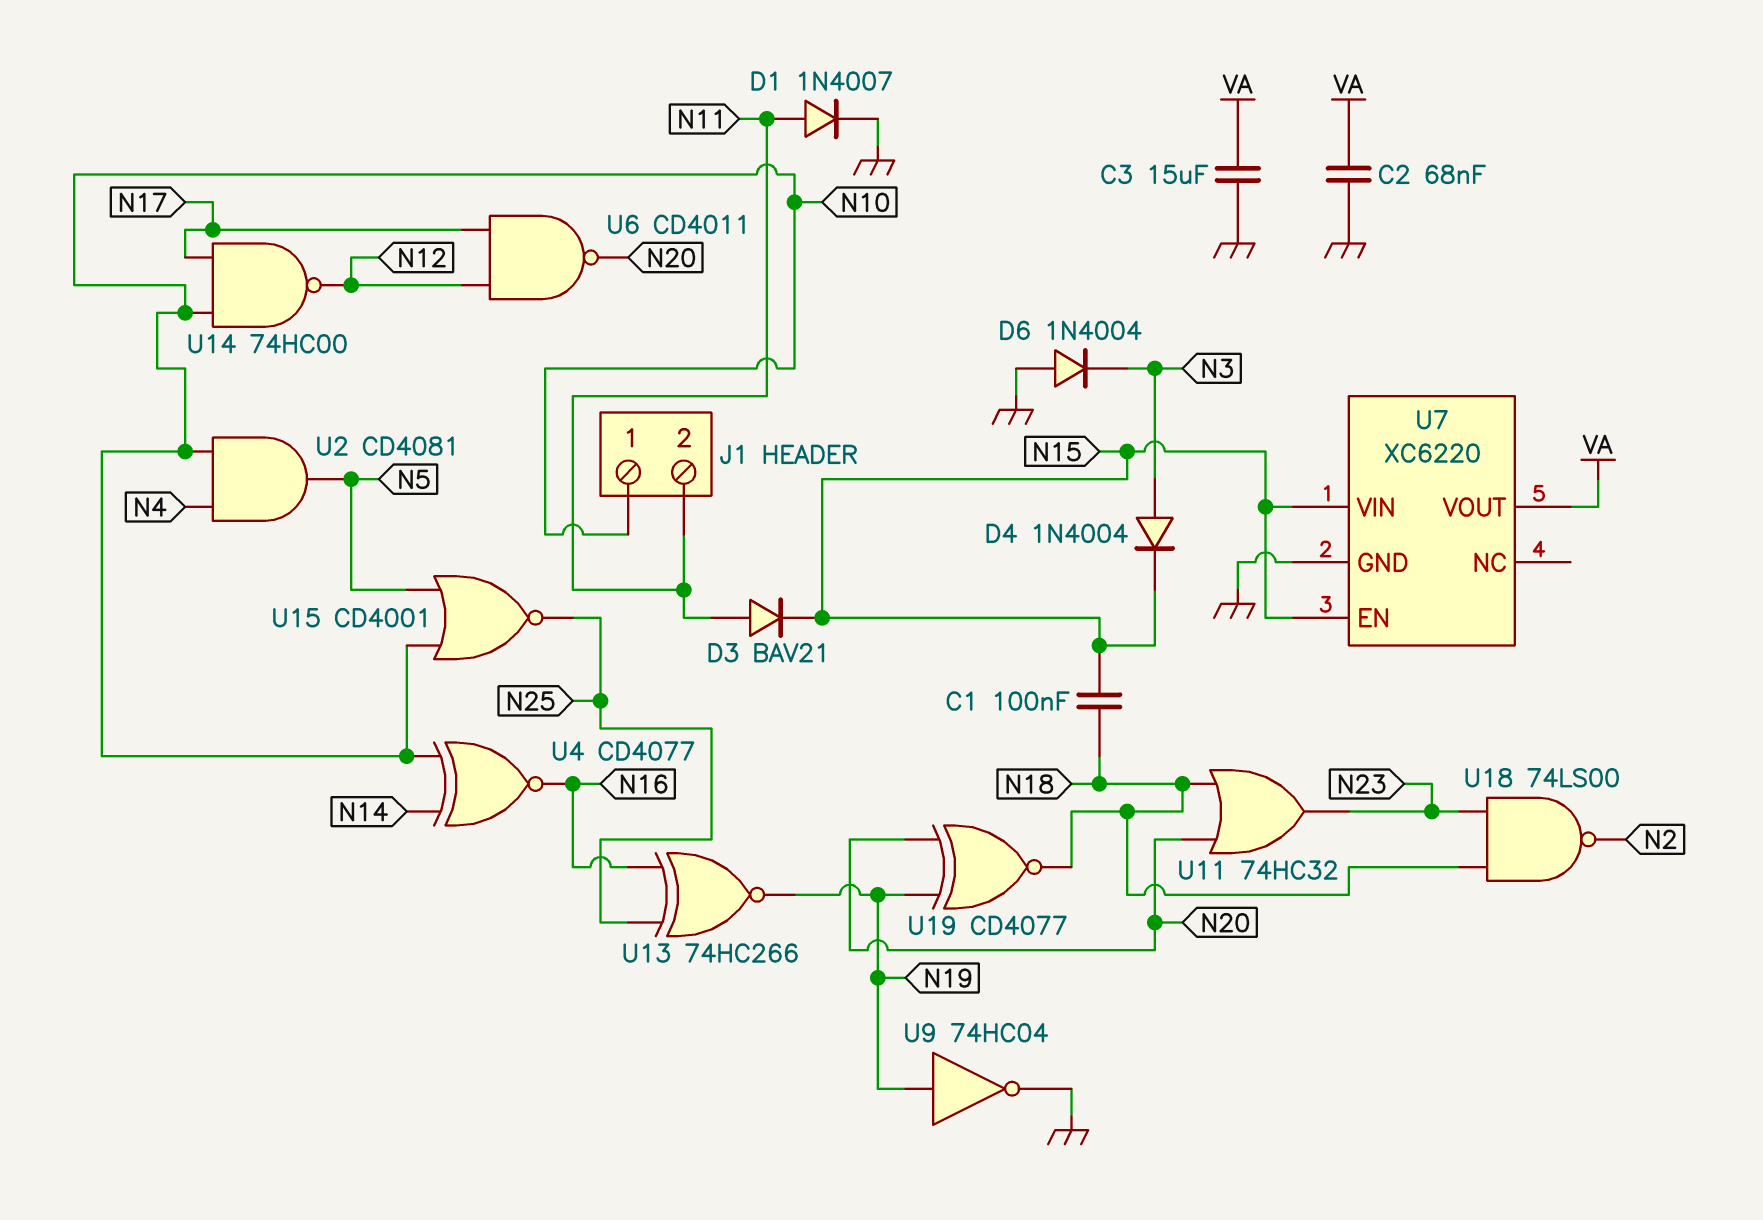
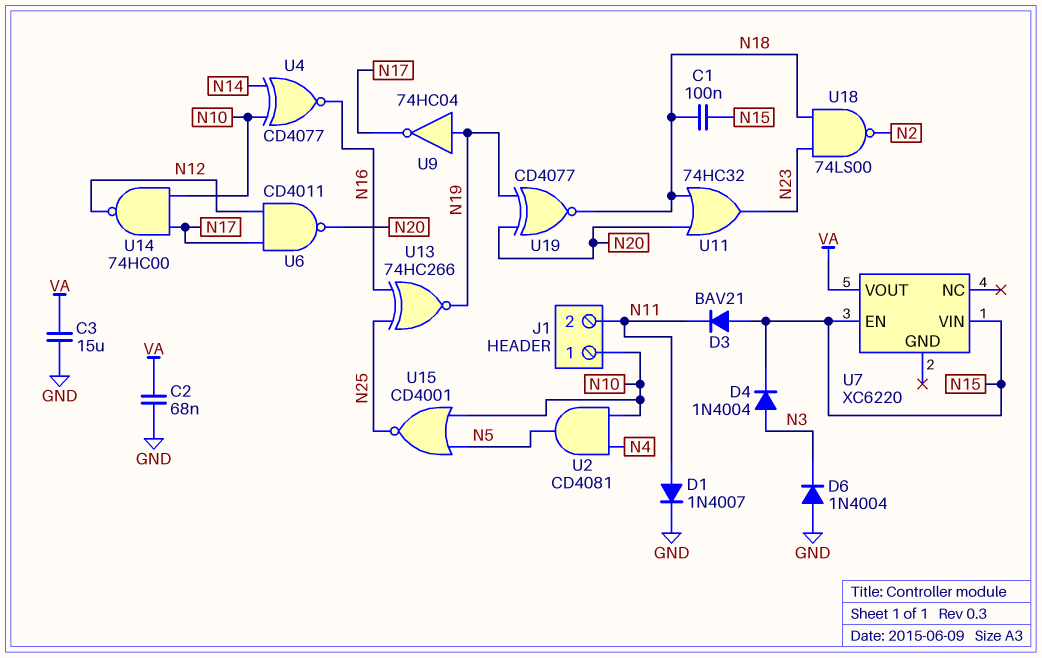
D3: diode BAV21 (A N11, K N15) -> diode BAV21 (A N15, K N11)
U7 pin GND: GND -> none
U9: NOT 74HC04 (in N19, out GND) -> NOT 74HC04 (in N19, out N17)

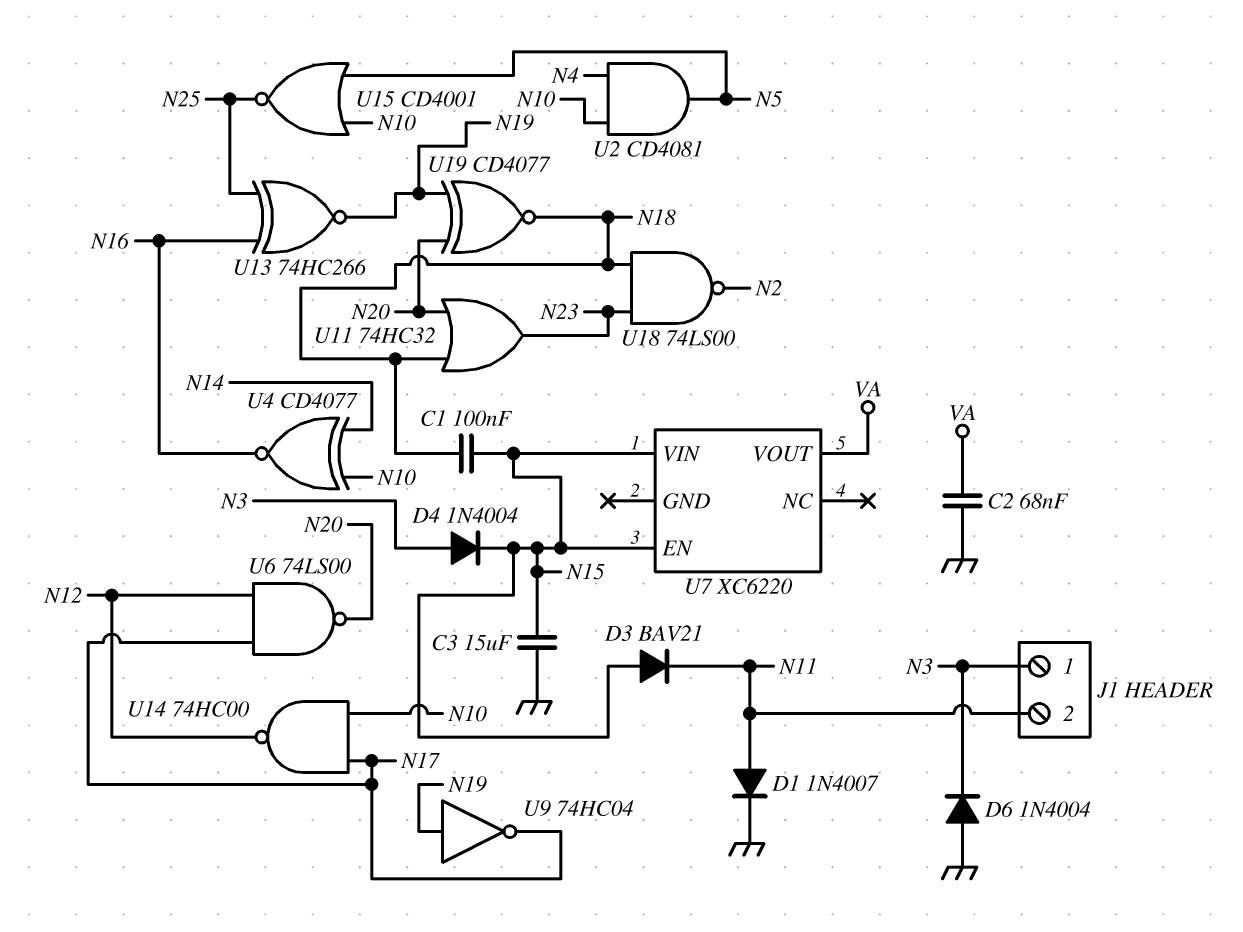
C3: 15uF (GND, VA) -> 15uF (GND, N15)
J1 pin 1: N10 -> N3
U6: NAND CD4011 (in N12, in N17, out N20) -> NAND 74LS00 (in N12, in N17, out N20)

